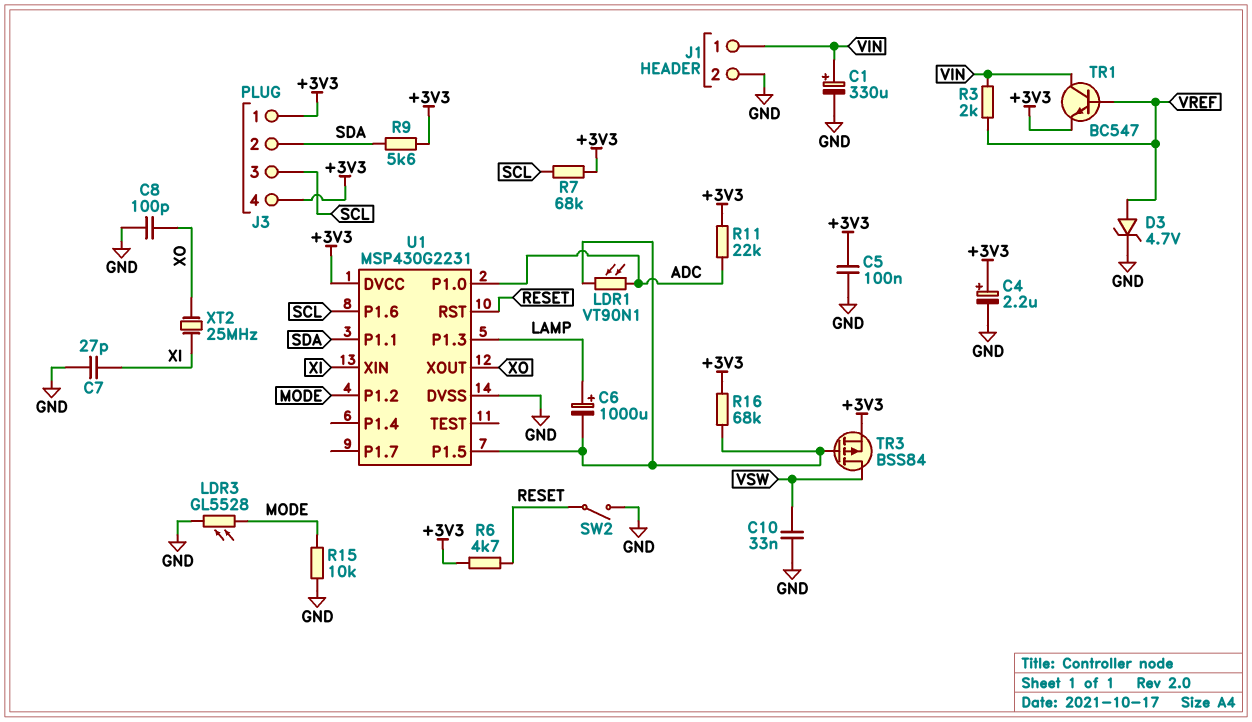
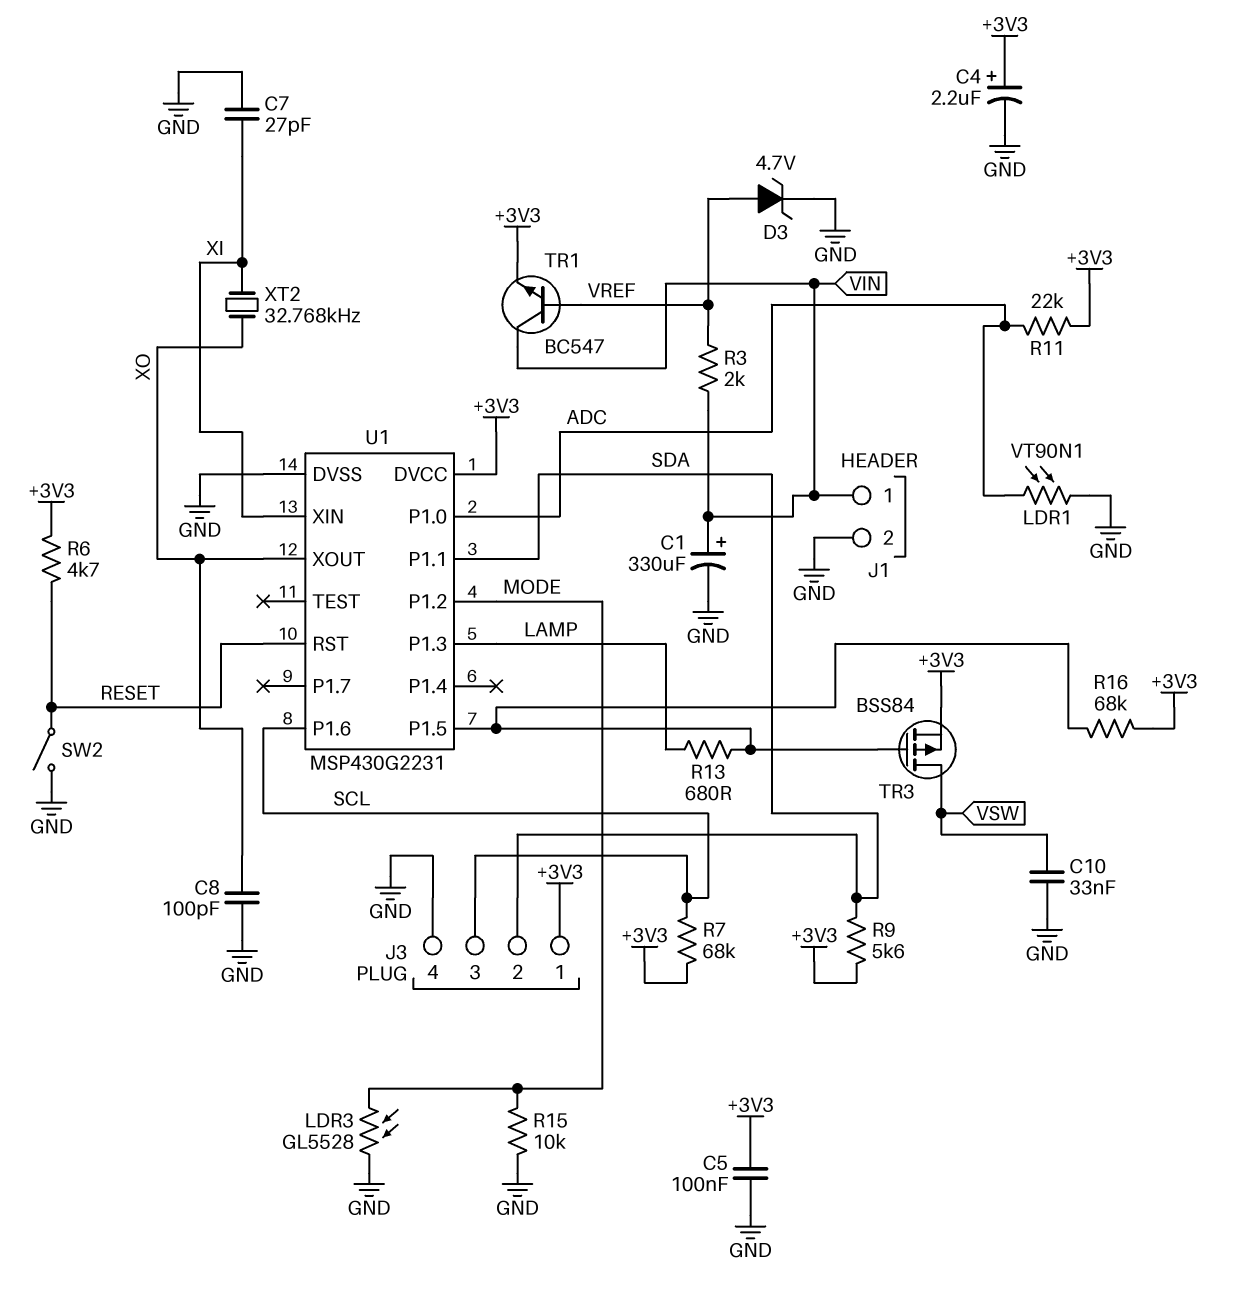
C6: 1000uF (plus LAMP, minus U1/P1.5) -> none
J3 pin 4: +3V3 -> GND
LDR1: VT90N1 (ADC, U1/P1.5) -> VT90N1 (ADC, GND)
R13: none -> 680 (LAMP, U1/P1.5)
XT2: 25MHz (XI, XO) -> 32.768kHz (XI, XO)

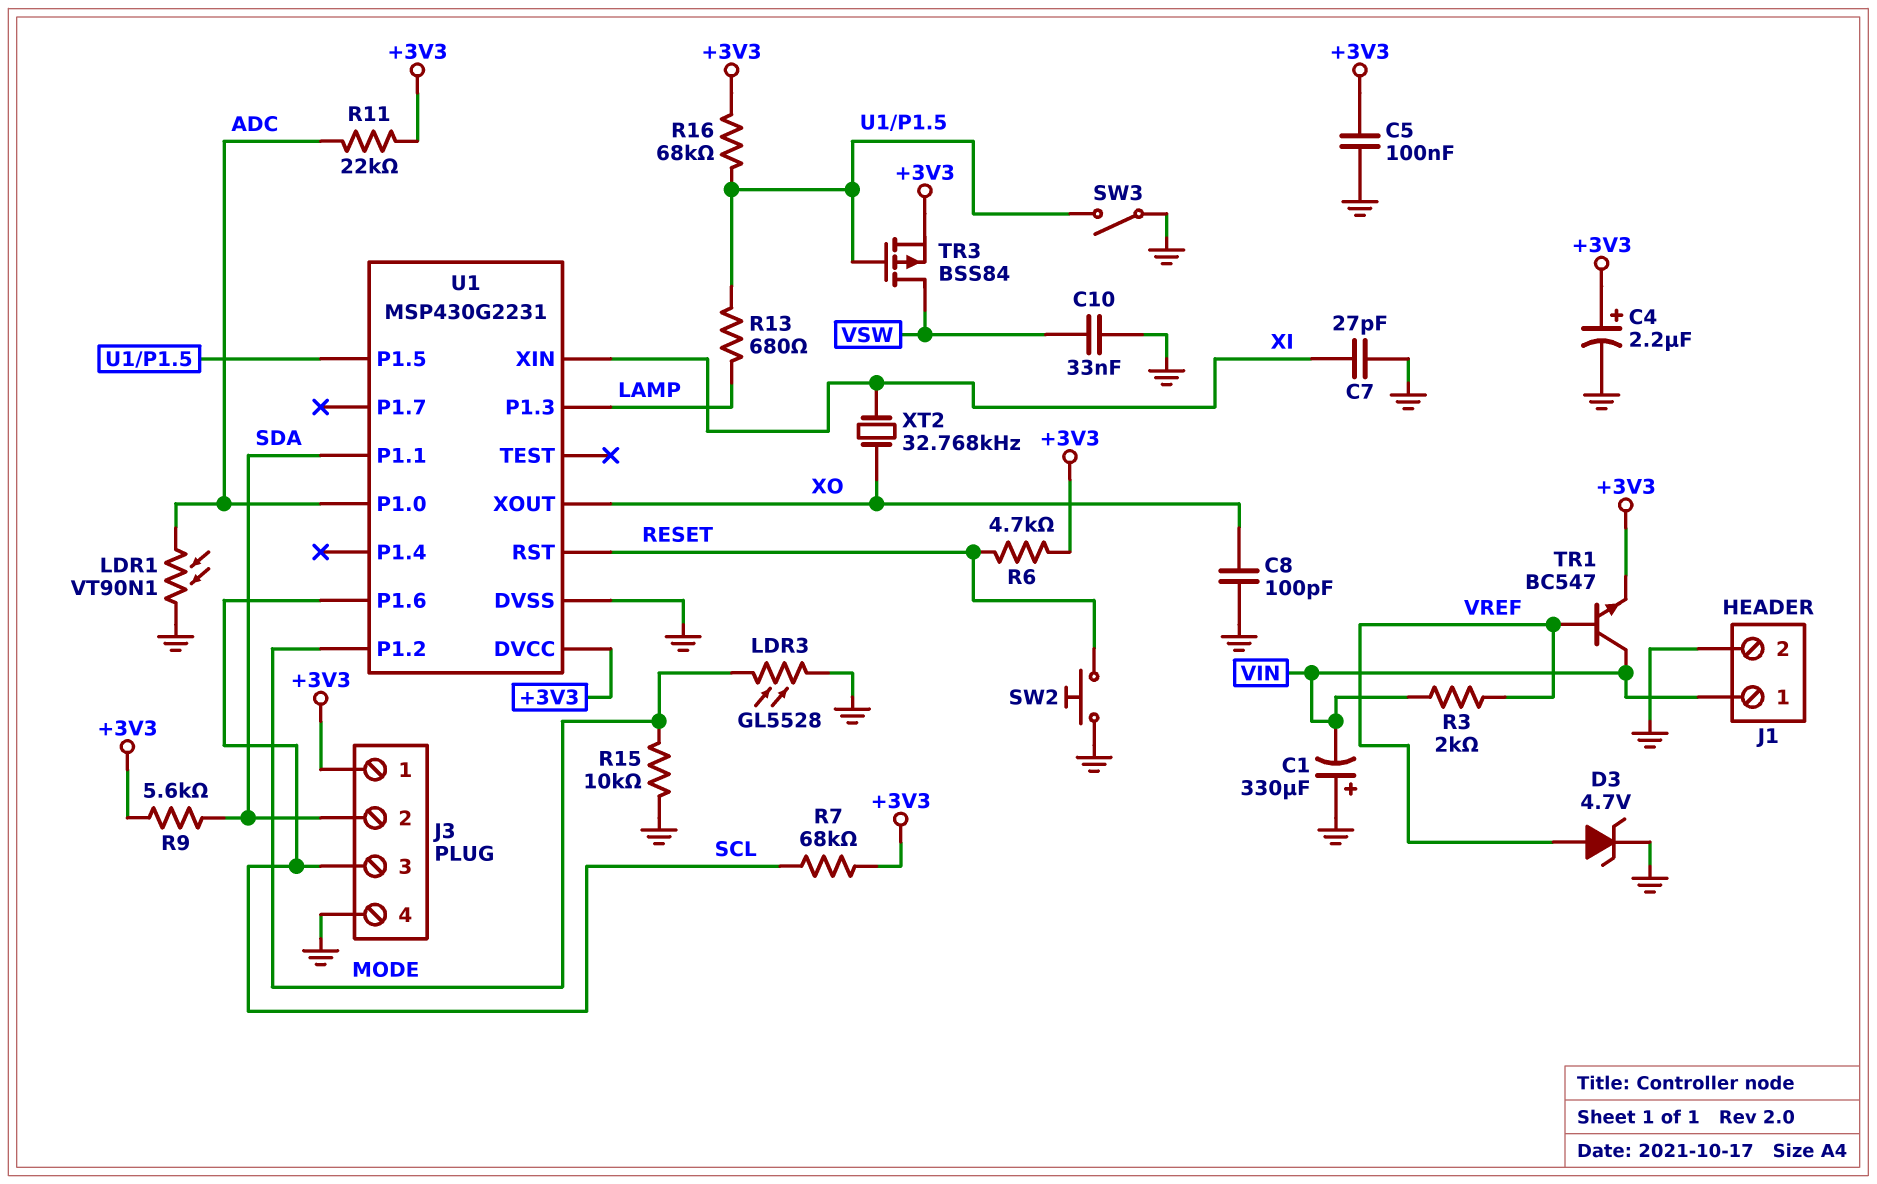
C1: 330uF (plus VIN, minus GND) -> 330uF (plus GND, minus VIN)
SW2: switch (GND, RESET) -> button (GND, RESET)
SW3: none -> switch (GND, U1/P1.5)

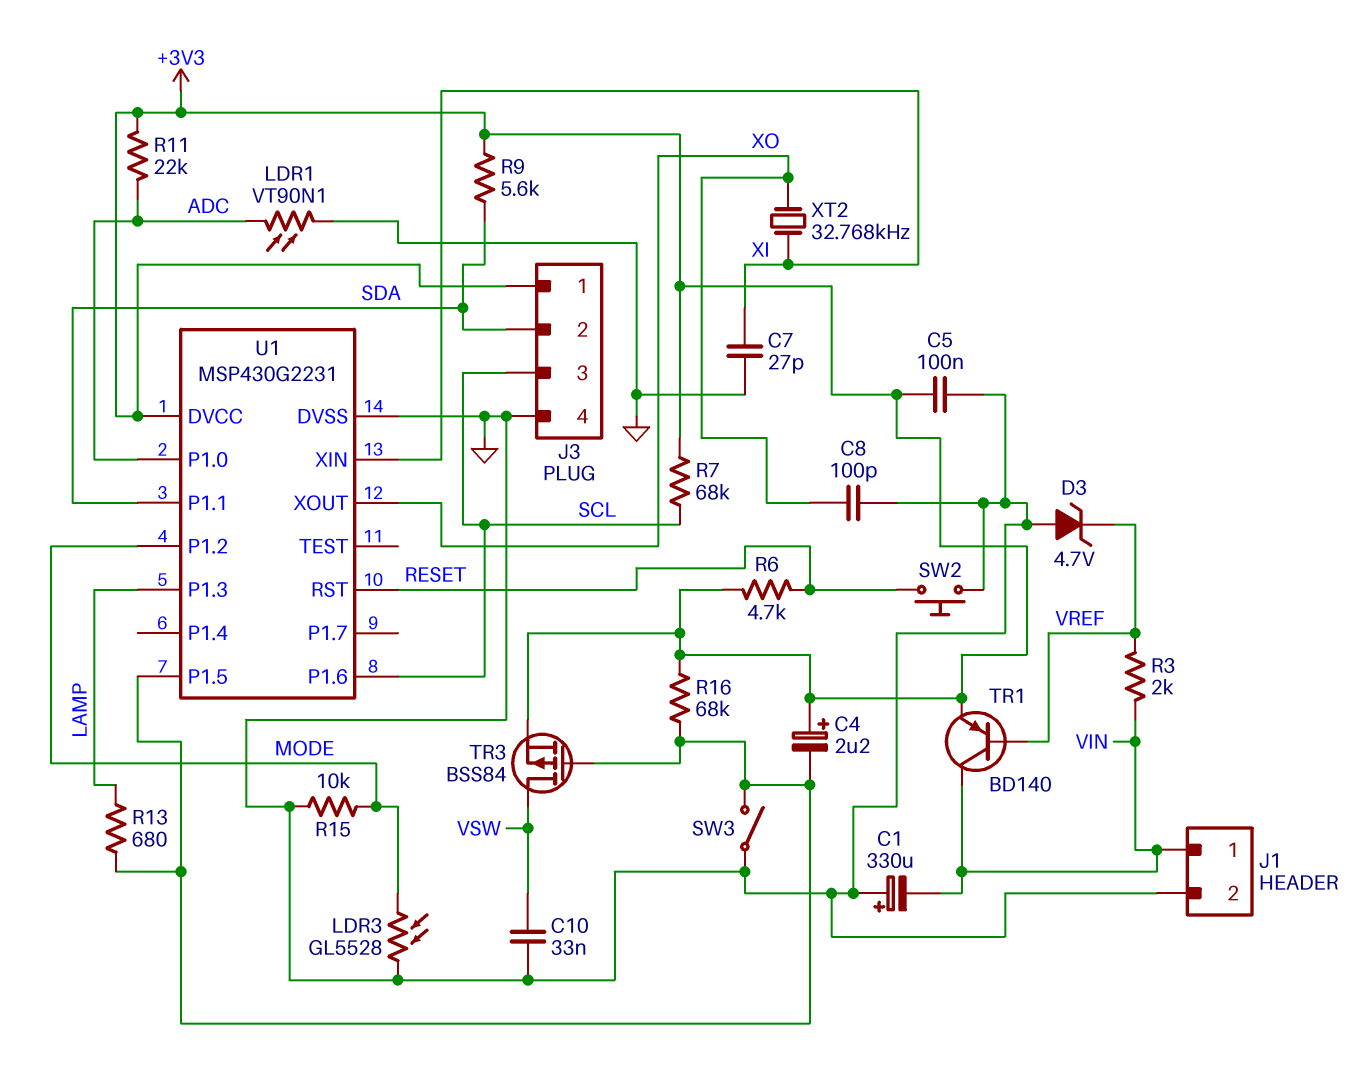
C4: 2.2uF (plus +3V3, minus GND) -> 2.2uF (plus +3V3, minus U1/P1.5)
D3: zener 4.7V (A VREF, K GND) -> zener 4.7V (A GND, K VREF)
TR1: NPN BC547 (B VREF, C VIN, E +3V3) -> PNP BD140 (B VREF, C VIN, E +3V3)

